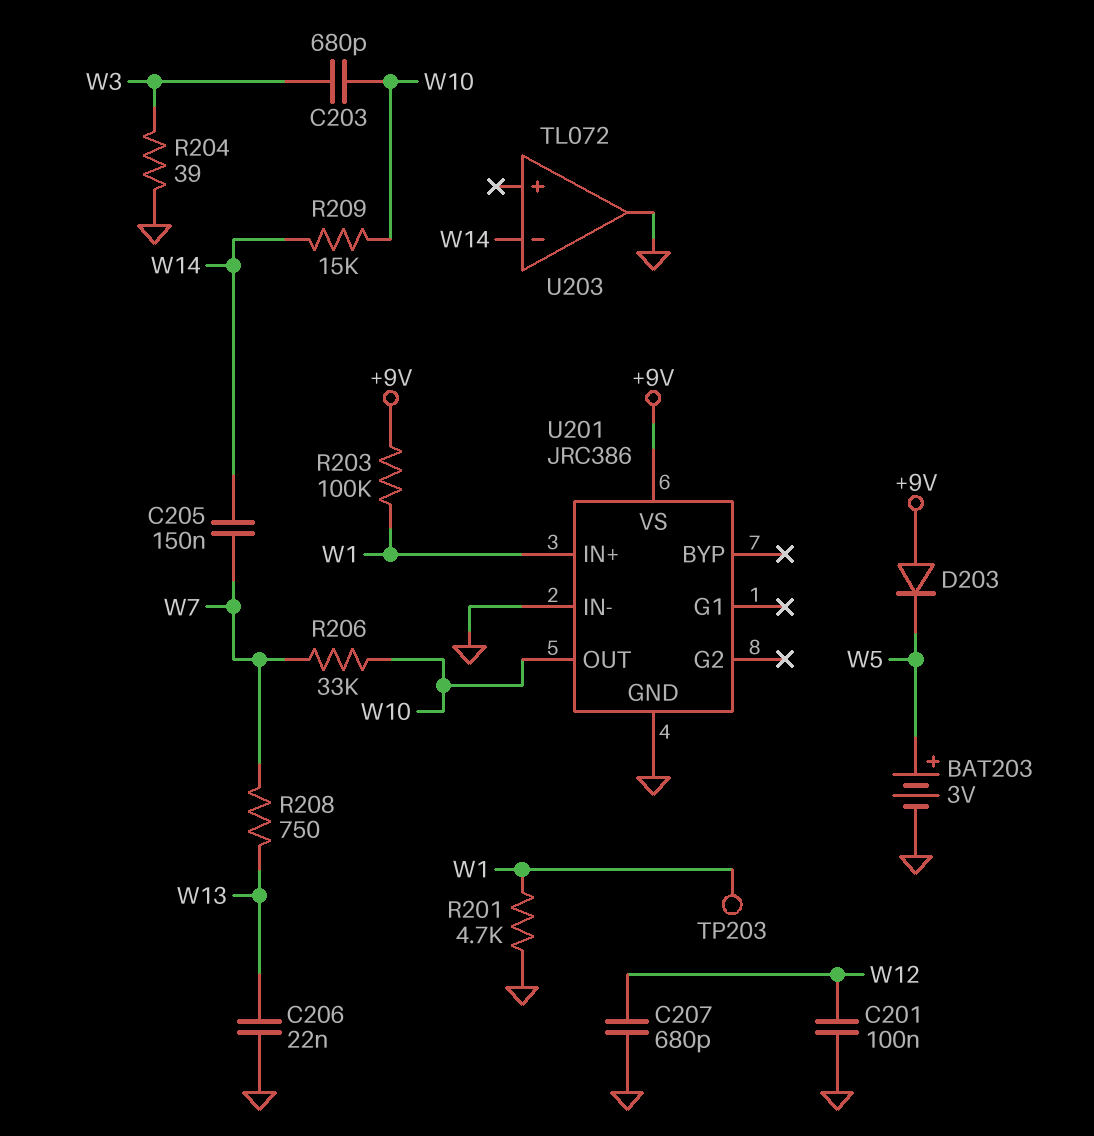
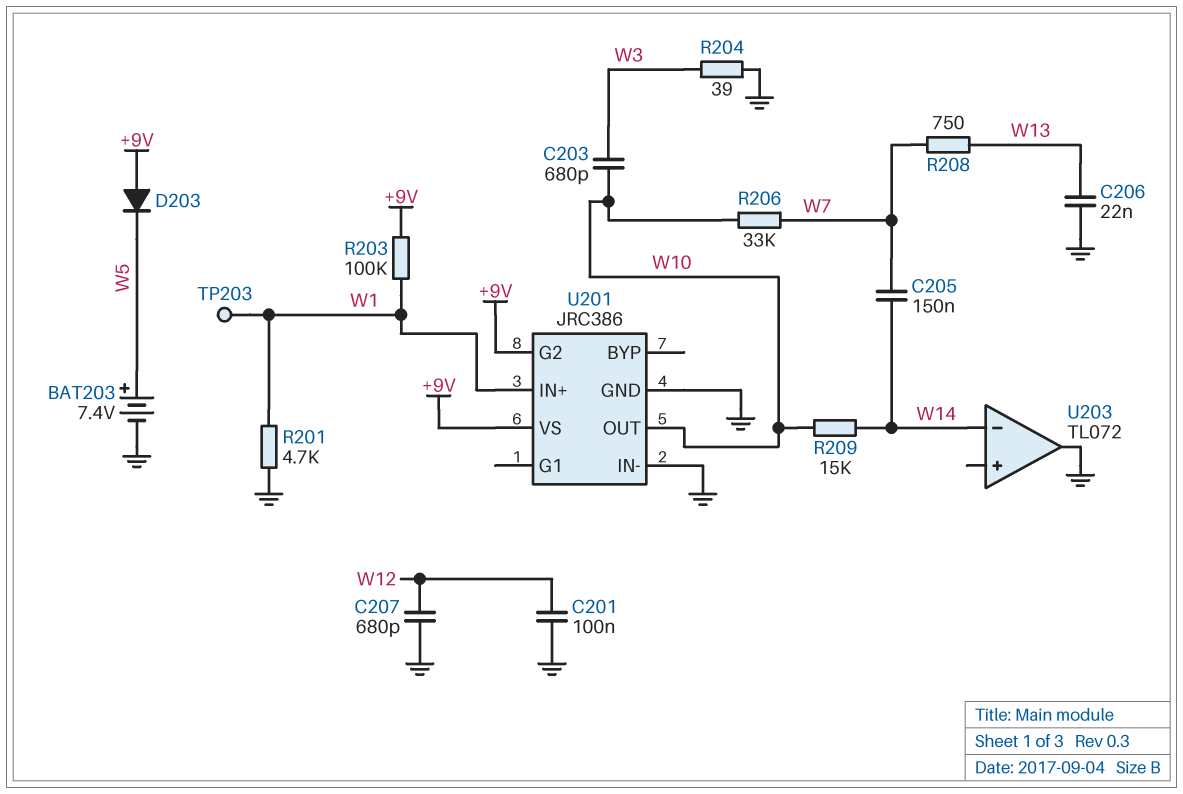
BAT203: 3V (plus W5, minus GND) -> 7.4V (plus W5, minus GND)
U201 pin G2: none -> +9V

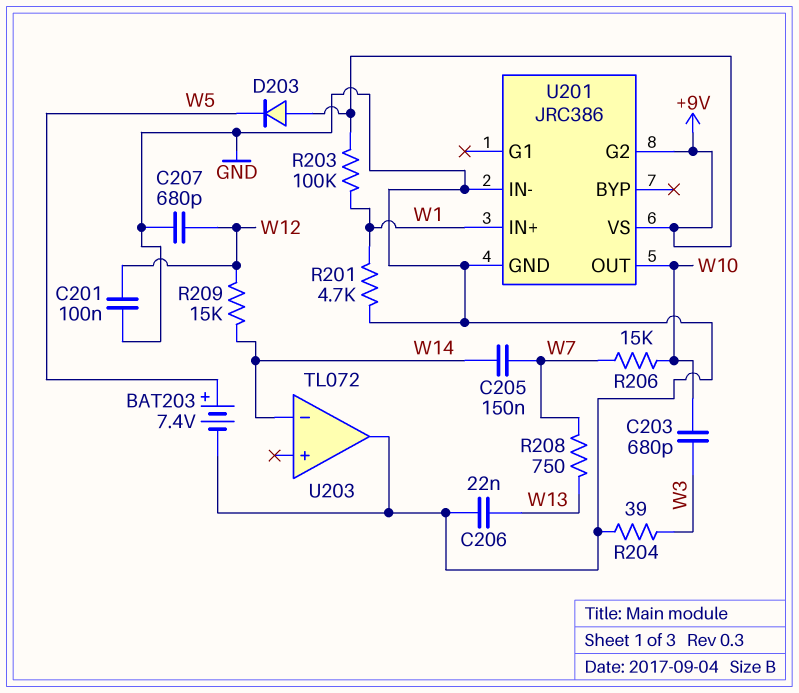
R206: 33k (W7, W10) -> 15k (W7, W10)
R209: 15k (W10, W14) -> 15k (W12, W14)
TP203: test point (W1) -> none

